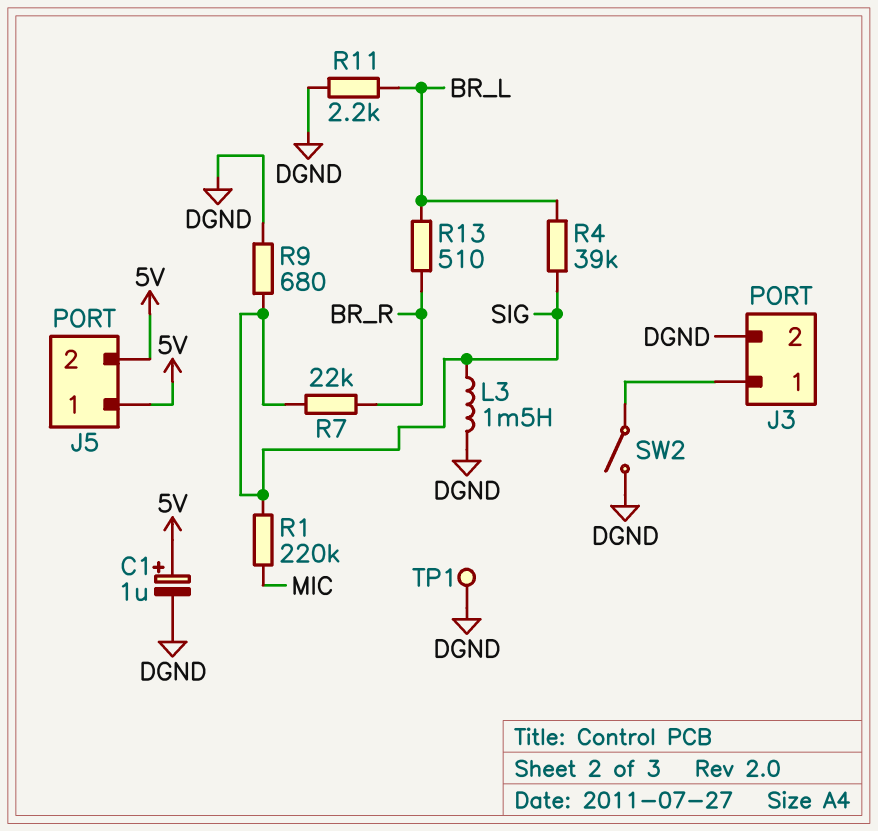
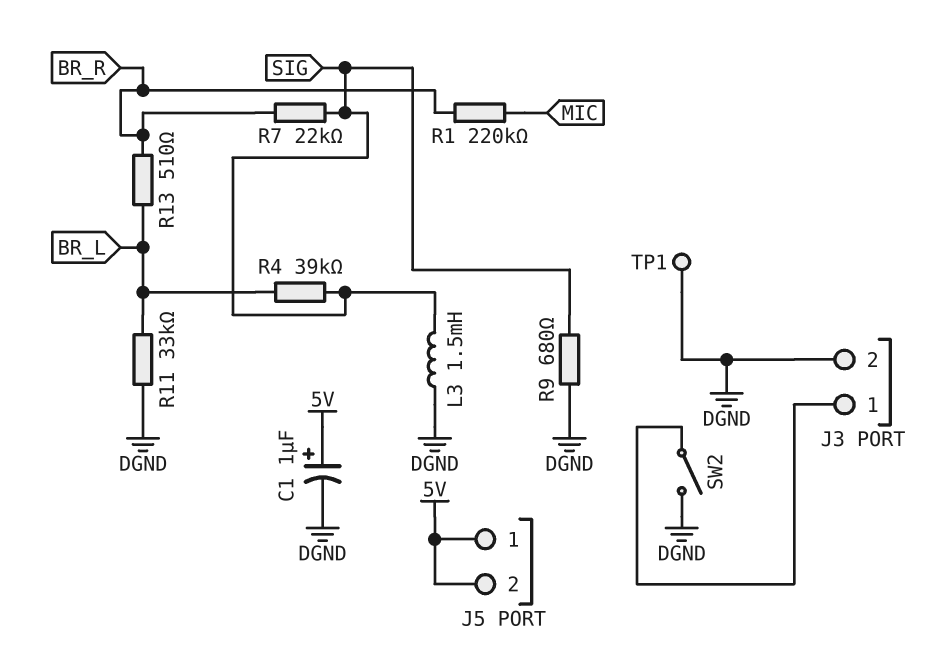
R1: 220k (MIC, SIG) -> 220k (BR_R, MIC)
R11: 2.2k (BR_L, DGND) -> 33k (BR_L, DGND)

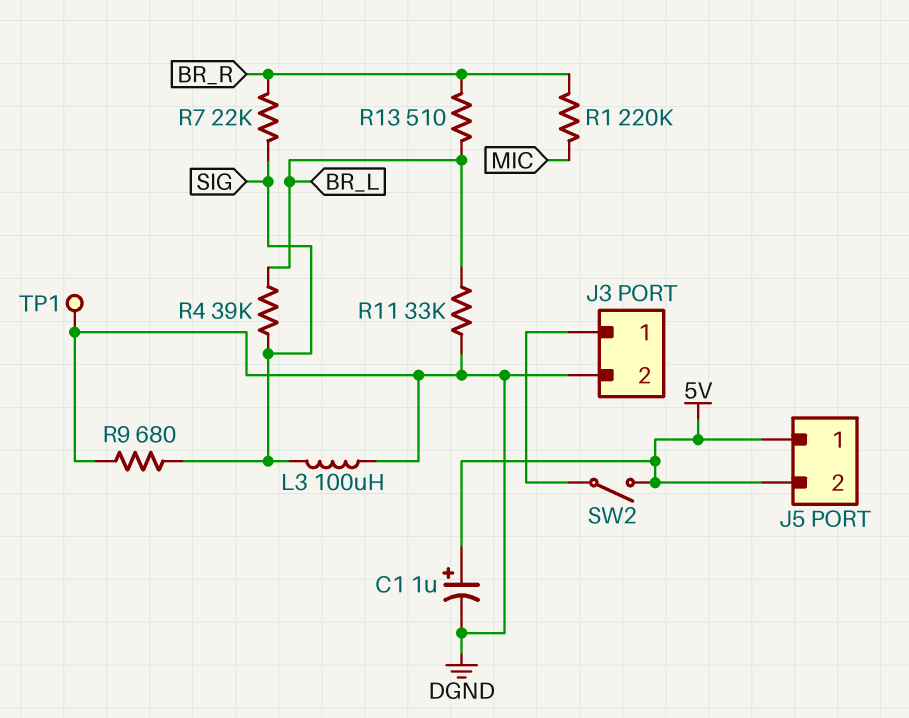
L3: 1.5mH (DGND, SIG) -> 100uH (DGND, SIG)
SW2: switch (DGND, J3/1) -> switch (5V, J3/1)

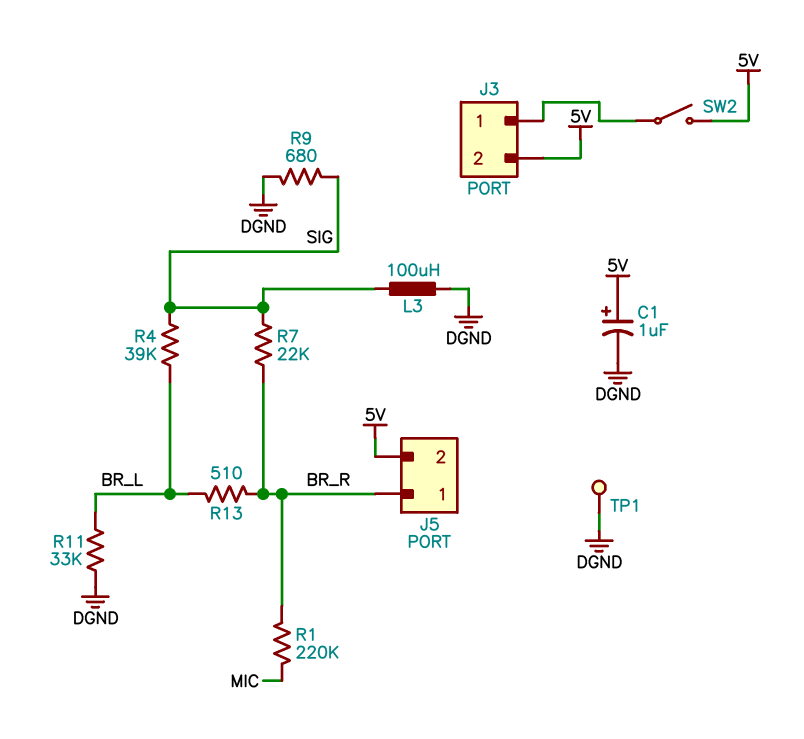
J3 pin 2: DGND -> 5V
J5 pin 1: 5V -> BR_R

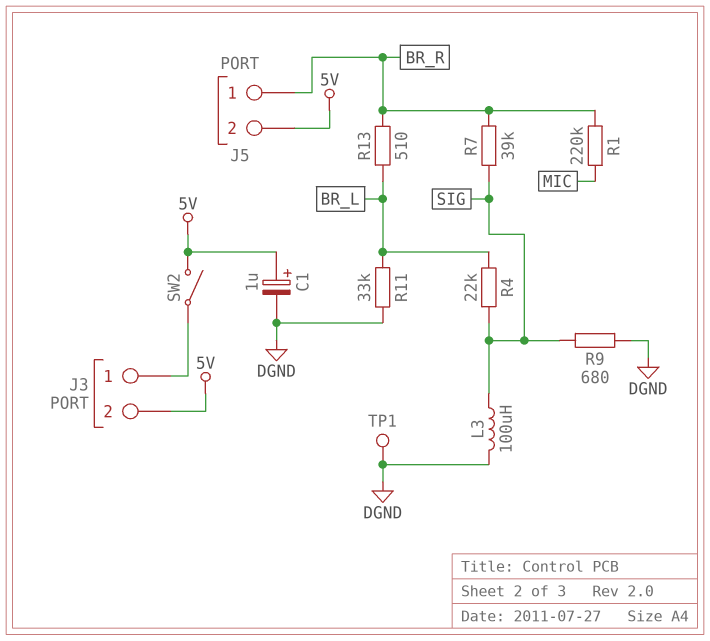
R4: 39k (BR_L, SIG) -> 22k (BR_L, SIG)
R7: 22k (BR_R, SIG) -> 39k (BR_R, SIG)

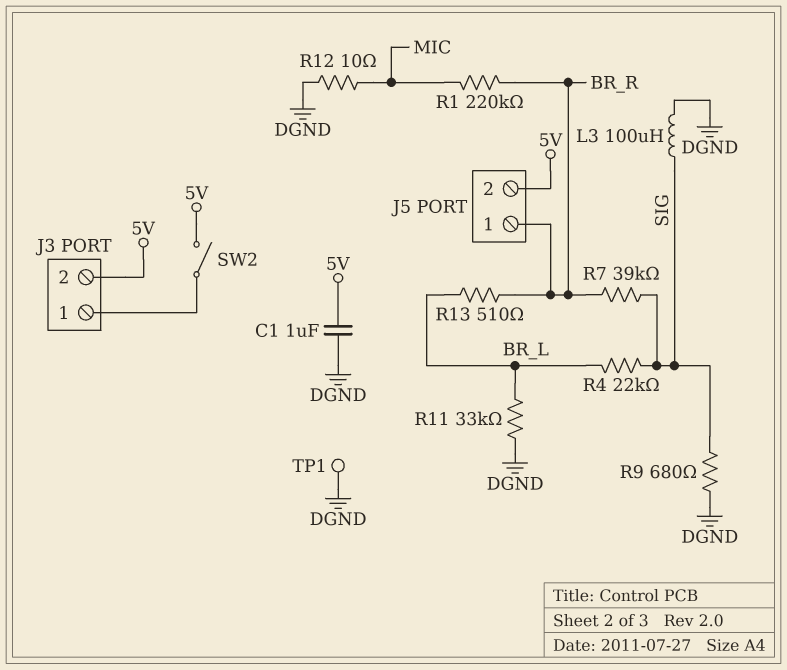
C1: 1uF (plus 5V, minus DGND) -> 1uF (5V, DGND)
R12: none -> 10 (DGND, MIC)

